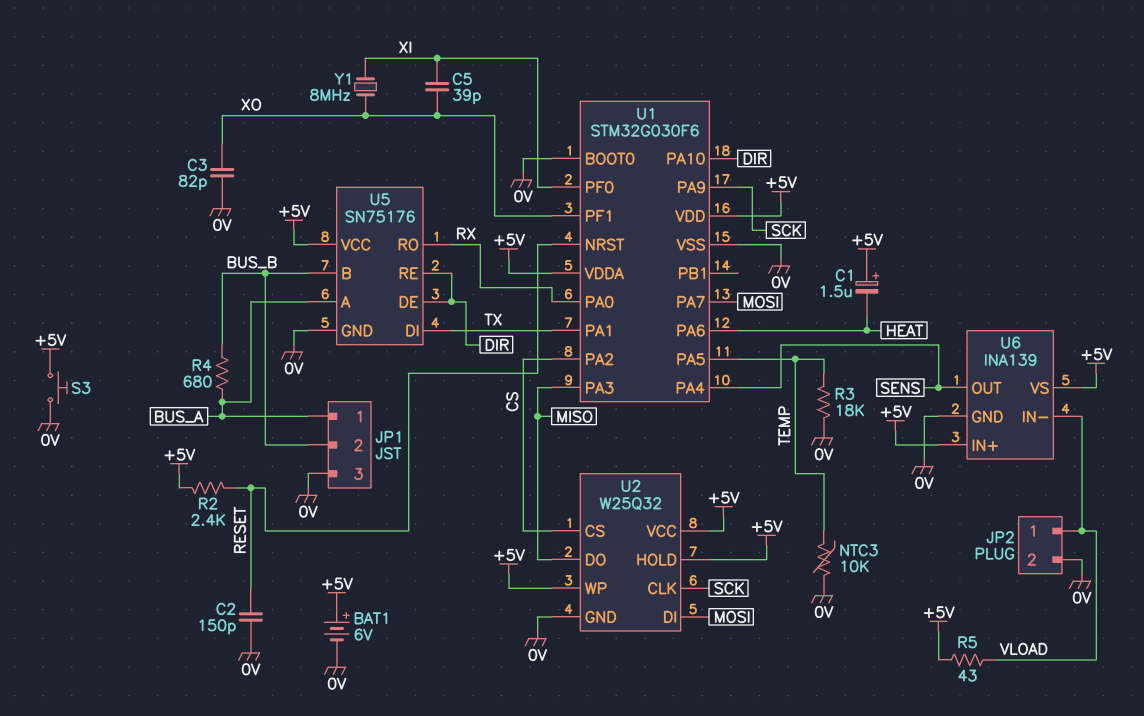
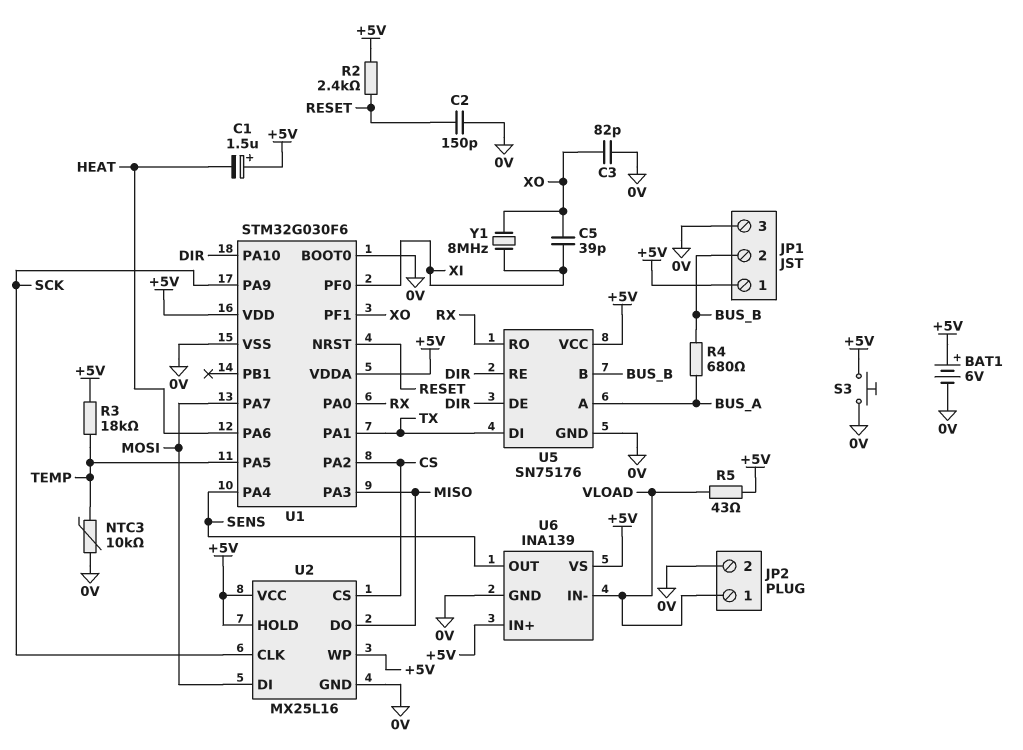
JP1 pin 1: BUS_A -> +5V
R3: 18k (0V, TEMP) -> 18k (+5V, TEMP)
U2: W25Q32 -> MX25L16

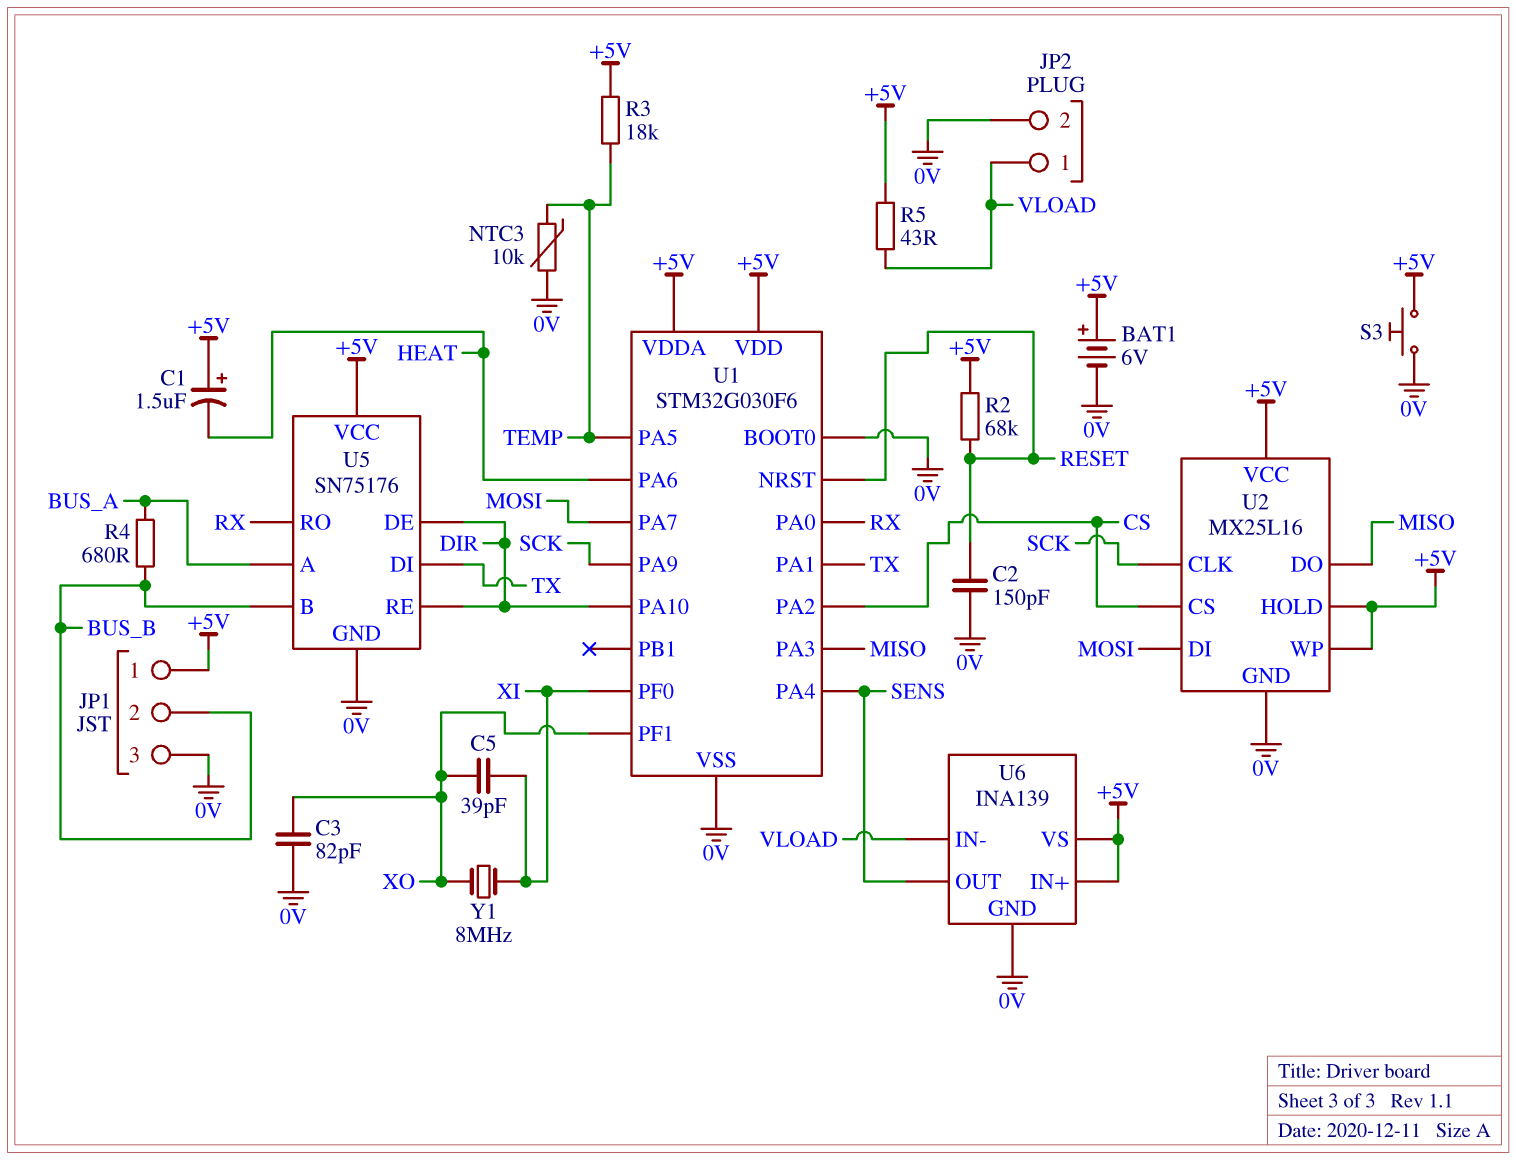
R2: 2.4k (+5V, RESET) -> 68k (+5V, RESET)

